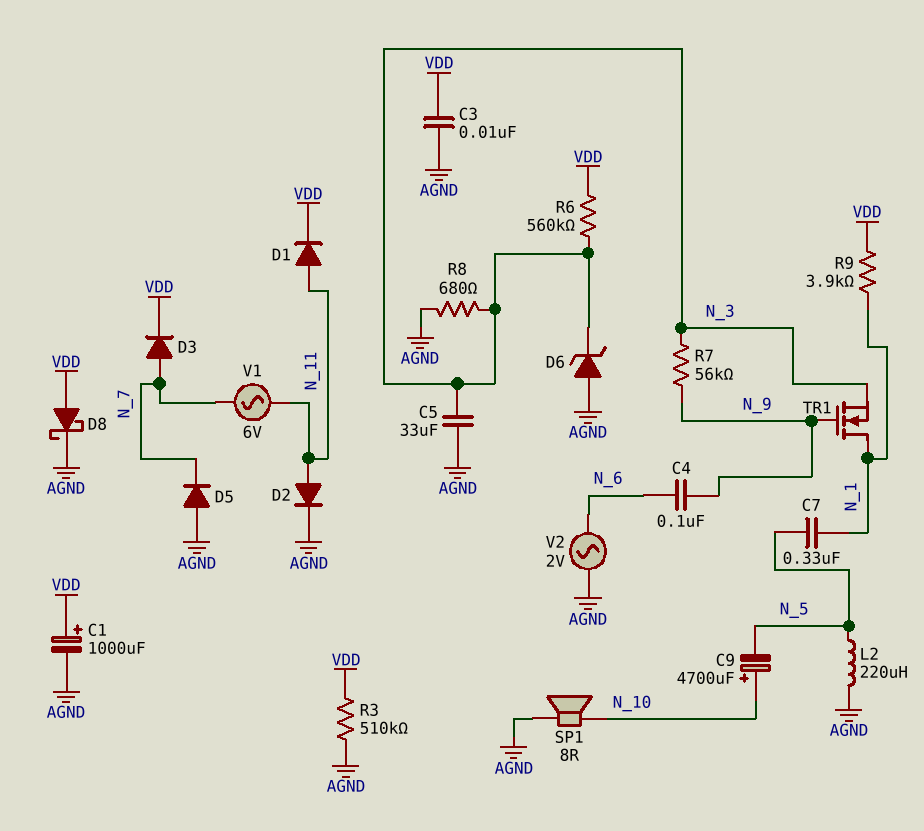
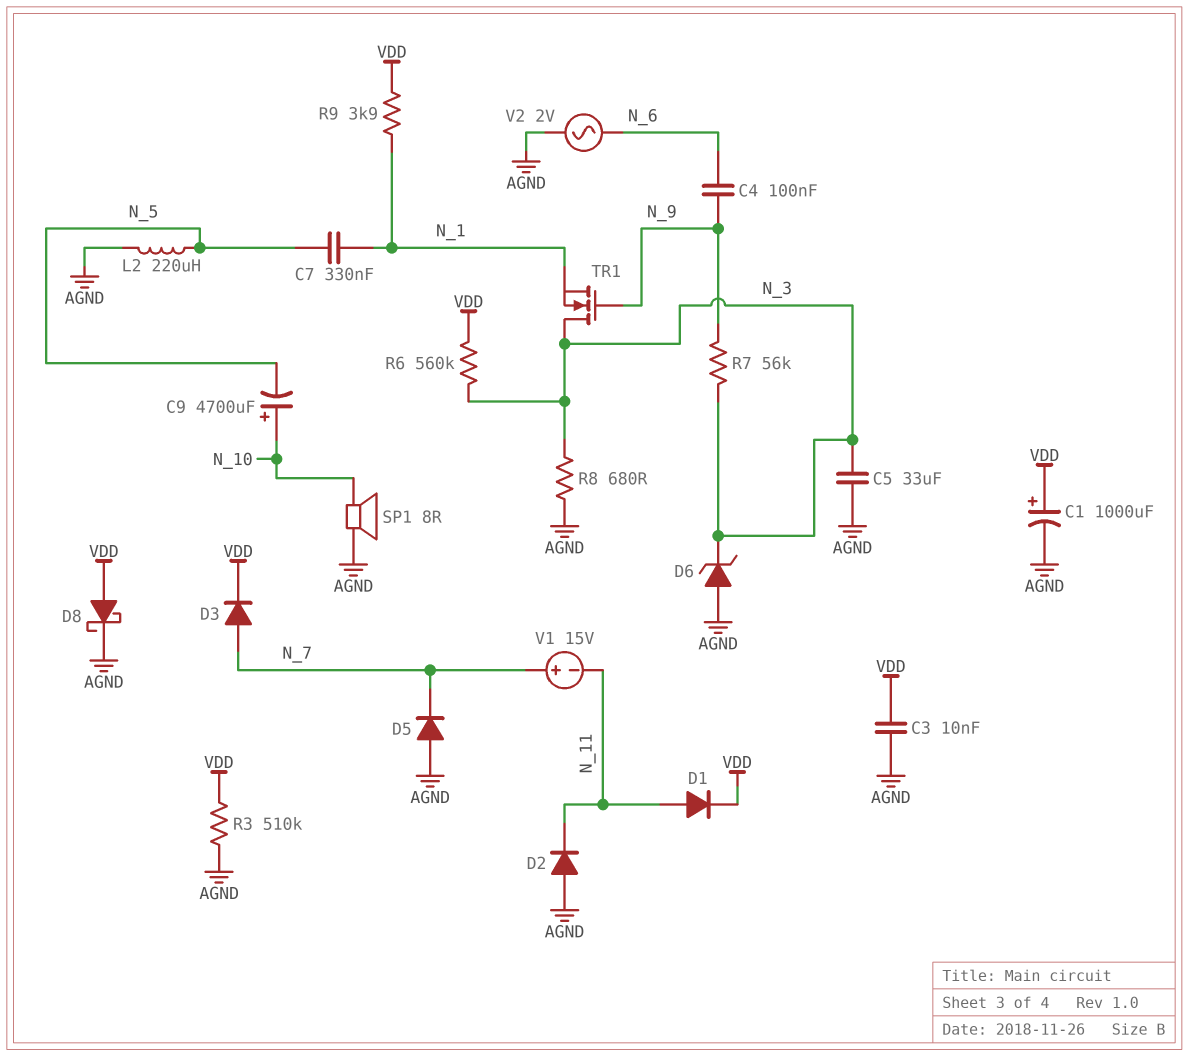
D2: diode (A N_11, K AGND) -> diode (A AGND, K N_11)
TR1: NMOS (G N_9, D N_1, S N_3) -> NMOS (G N_9, D N_3, S N_1)
V1: AC 6V (N_7, N_11) -> 15V (plus N_7, minus N_11)

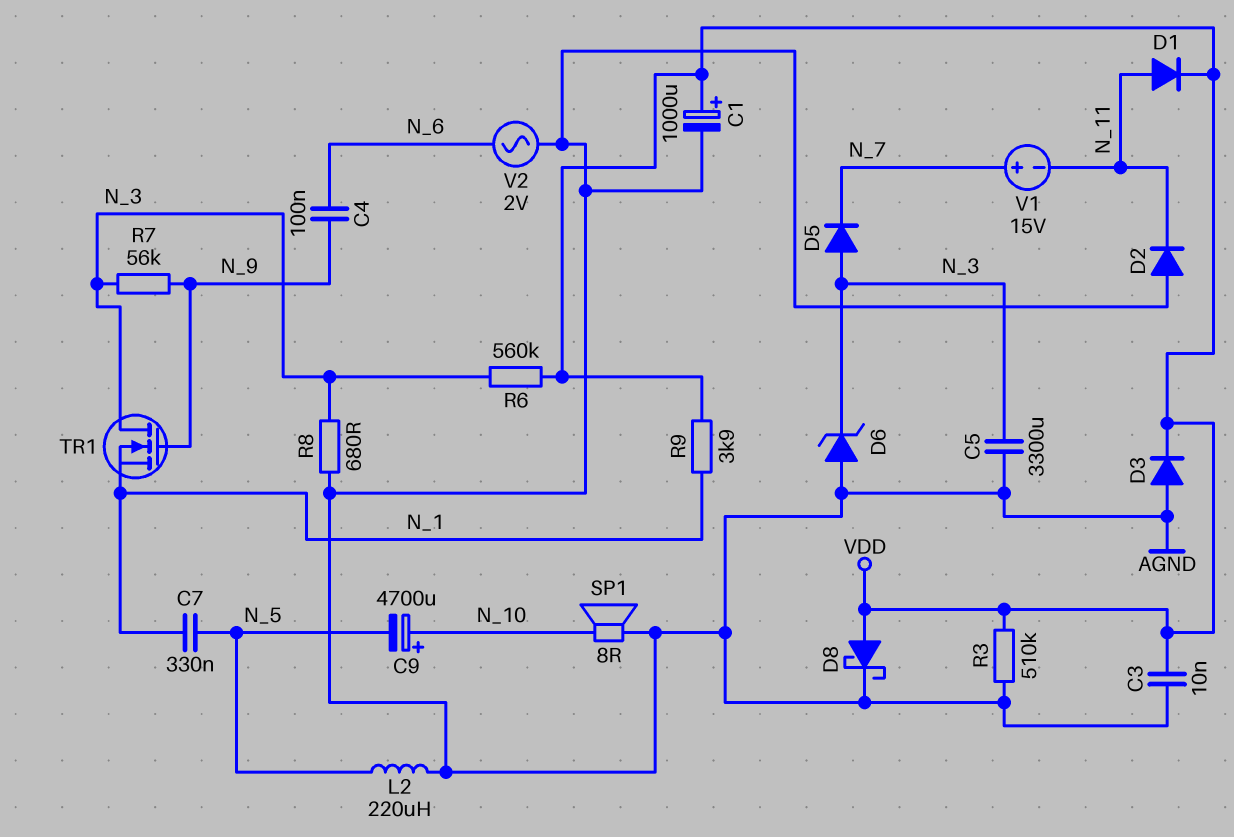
C5: 33uF (AGND, N_3) -> 3300uF (AGND, N_3)
D3: diode (A N_7, K VDD) -> diode (A AGND, K VDD)
D5: diode (A AGND, K N_7) -> diode (A N_3, K N_7)

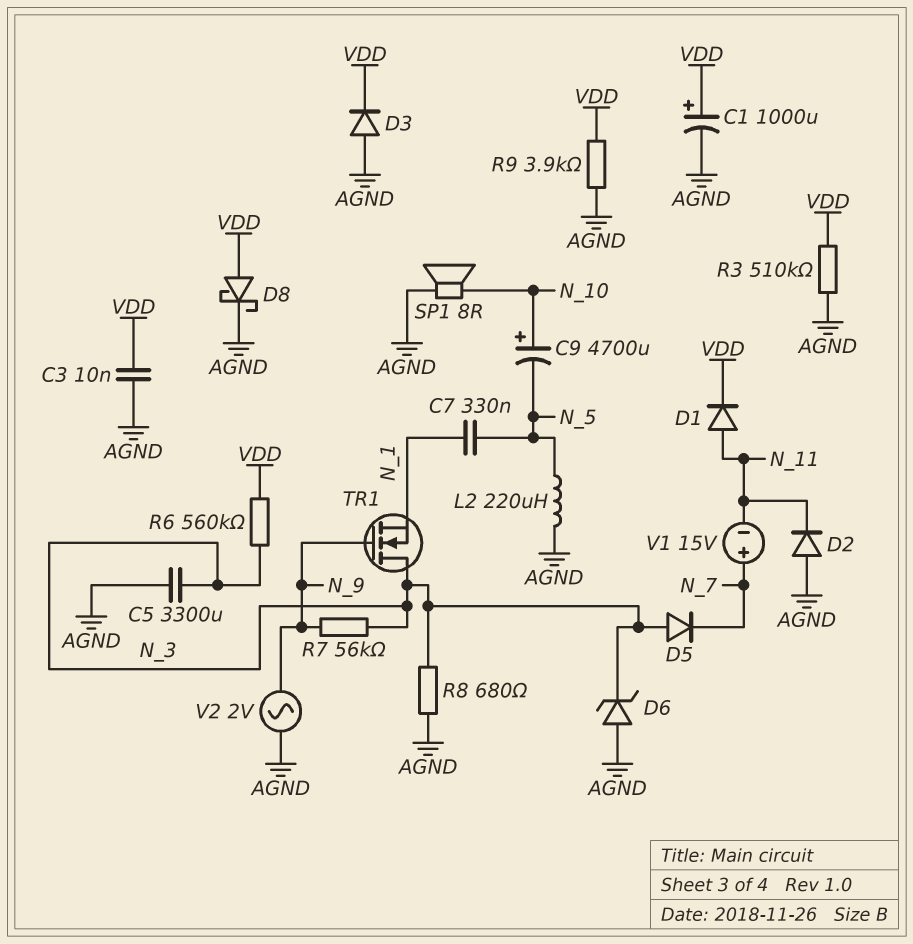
C4: 100nF (N_6, N_9) -> none
R9: 3.9k (N_1, VDD) -> 3.9k (AGND, VDD)
V2: AC 2V (AGND, N_6) -> AC 2V (AGND, N_9)

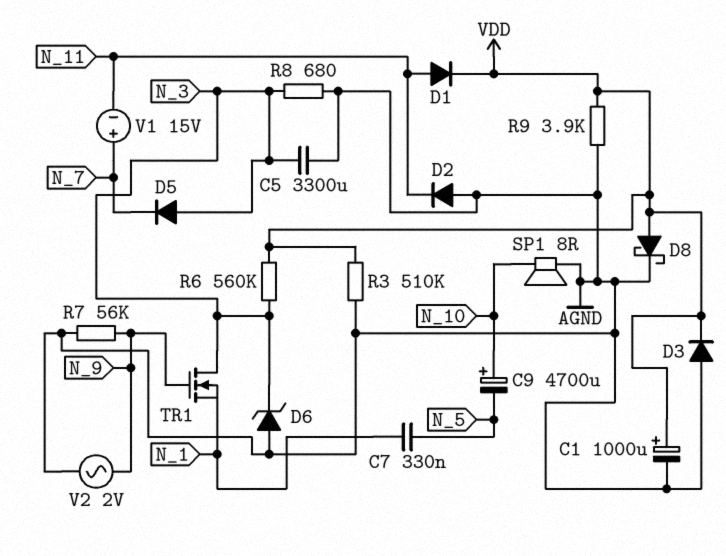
C3: 10nF (AGND, VDD) -> none
L2: 220uH (AGND, N_5) -> none
R7: 56k (N_3, N_9) -> 56k (AGND, N_9)

